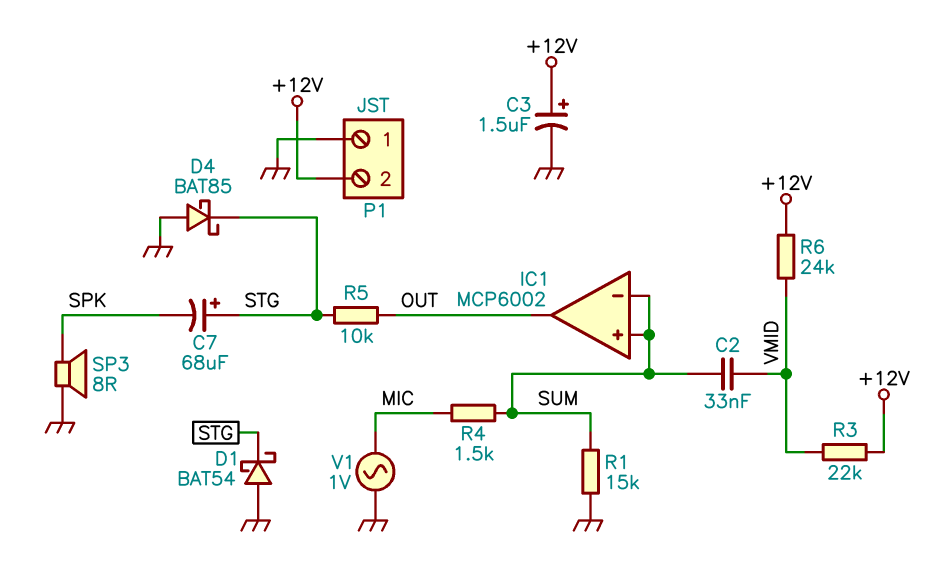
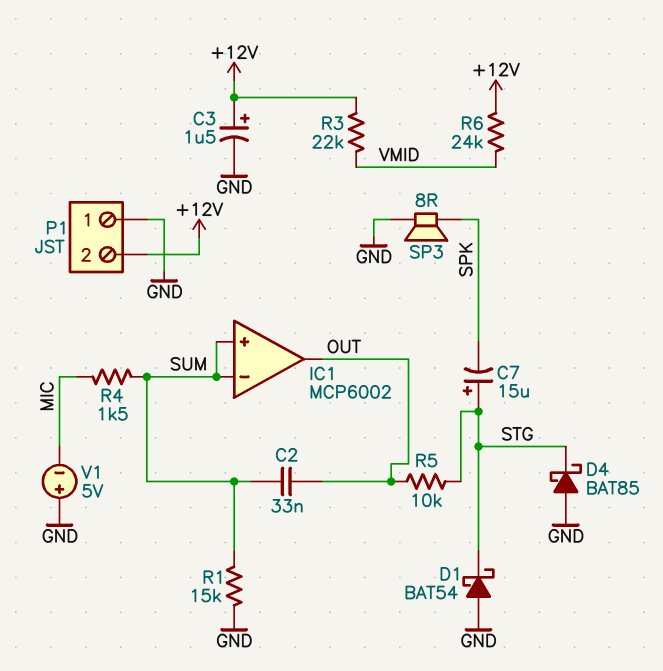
C2: 33nF (SUM, VMID) -> 33nF (OUT, SUM)
C7: 68uF (plus STG, minus SPK) -> 15uF (plus STG, minus SPK)
V1: AC 1V (GND, MIC) -> 5V (plus GND, minus MIC)

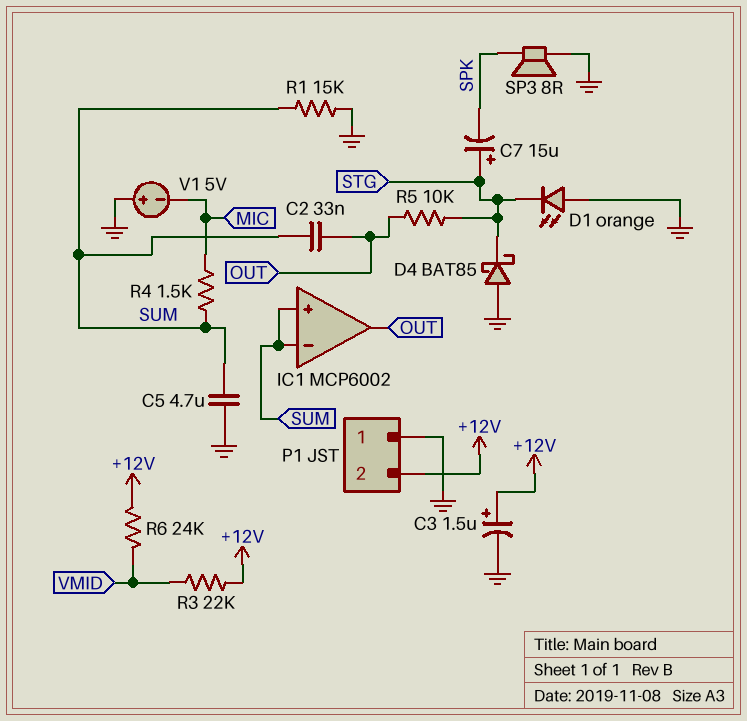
C5: none -> 4.7uF (GND, SUM)
D1: schottky BAT54 (A GND, K STG) -> LED orange (A GND, K STG)

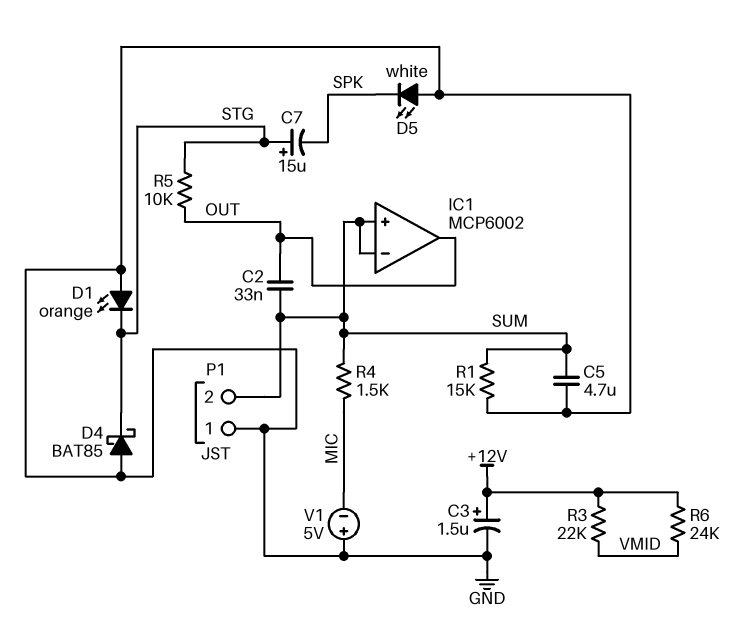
D5: none -> LED white (A GND, K SPK)
P1 pin 2: +12V -> SUM
SP3: speaker 8R (GND, SPK) -> none

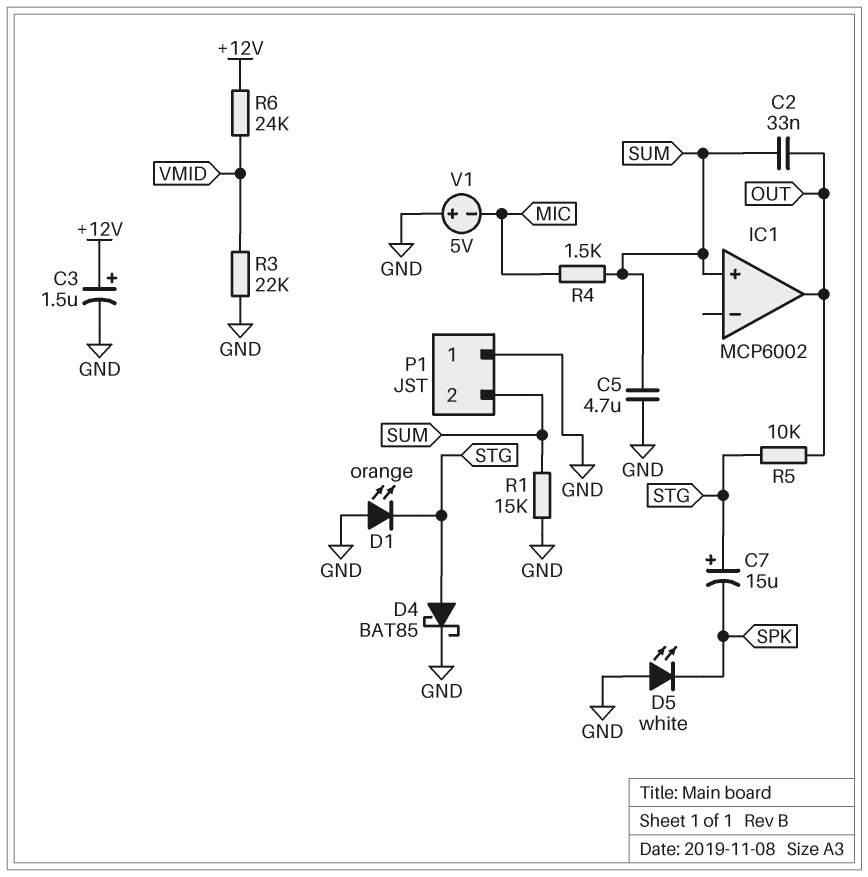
D4: schottky BAT85 (A GND, K STG) -> schottky BAT85 (A STG, K GND)
IC1 pin in-: SUM -> none
R3: 22k (+12V, VMID) -> 22k (GND, VMID)

